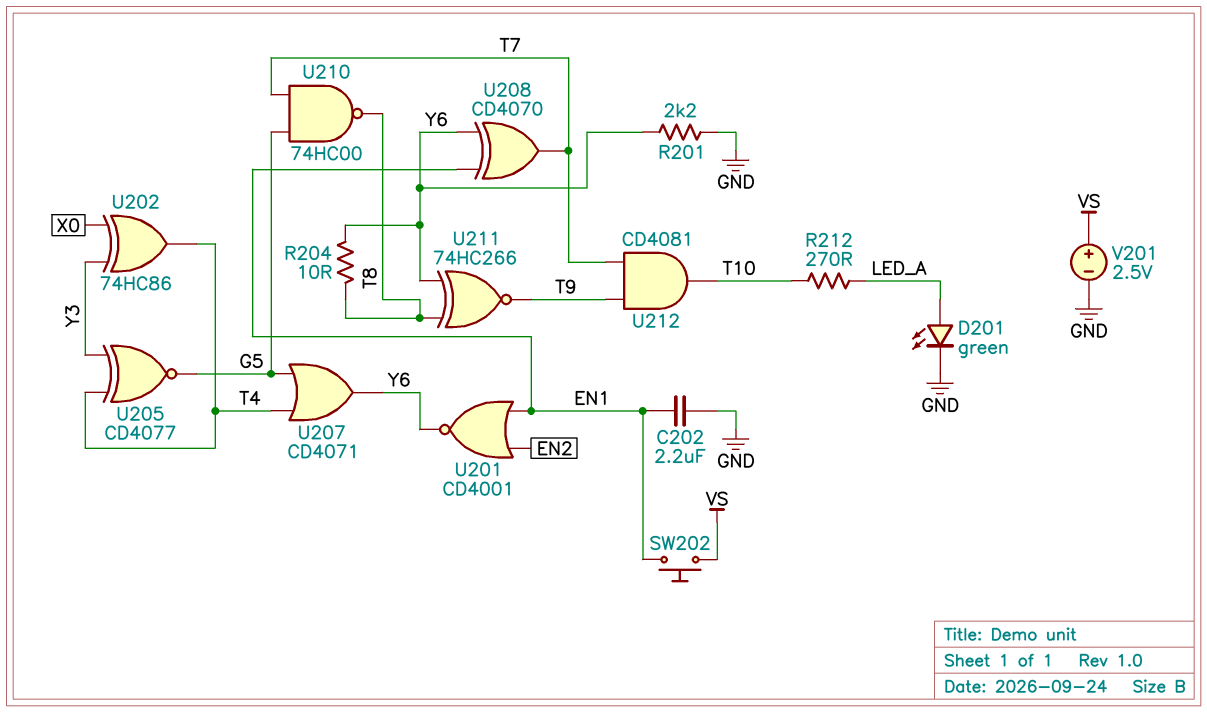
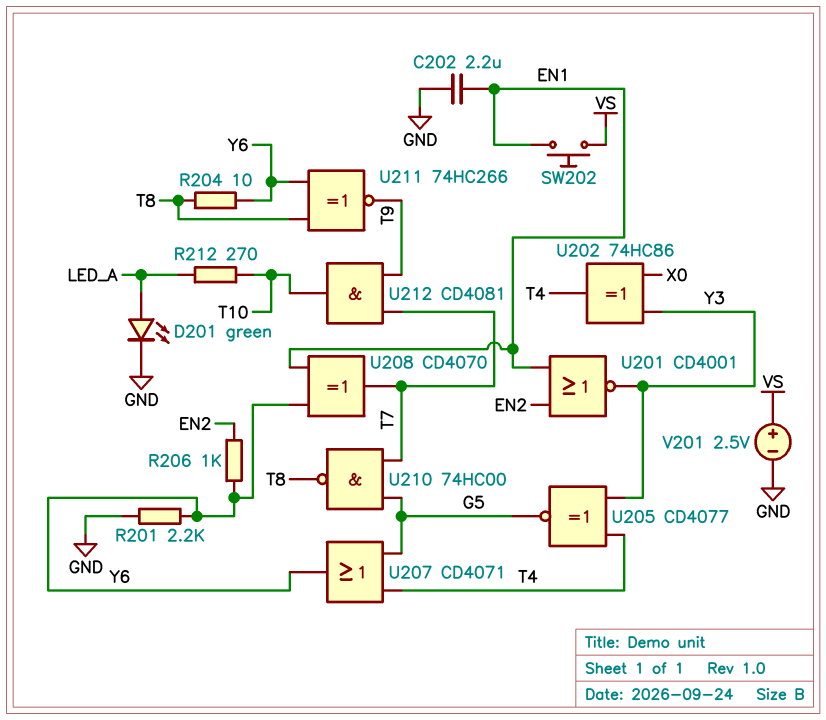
R206: none -> 1k (EN2, Y6)
U201: NOR CD4001 (in EN1, in EN2, out Y6) -> NOR CD4001 (in EN1, in EN2, out Y3)

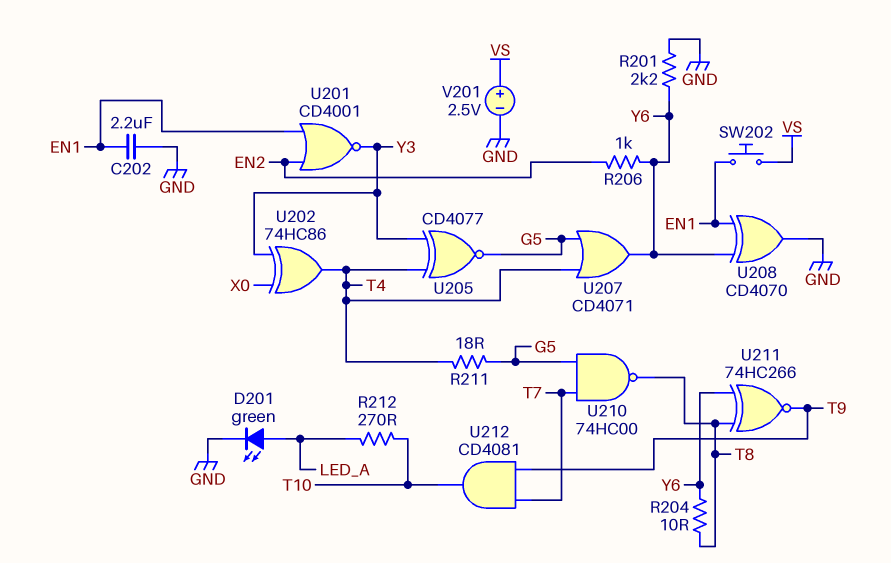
R211: none -> 18 (G5, T4)
U208: XOR CD4070 (in EN1, in Y6, out T7) -> XOR CD4070 (in EN1, in Y6, out GND)

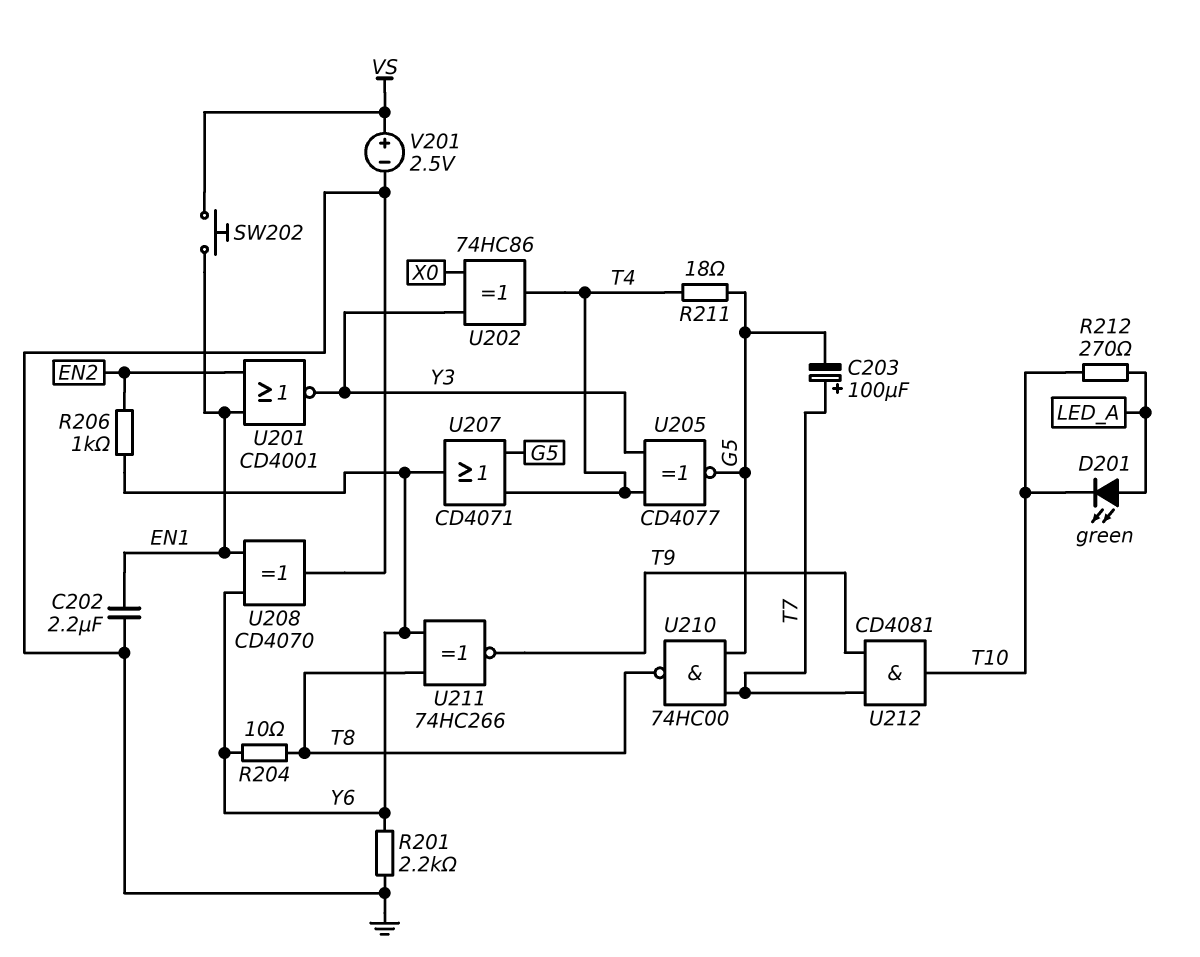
C203: none -> 100uF (plus T7, minus G5)
D201: LED green (A LED_A, K GND) -> LED green (A LED_A, K T10)

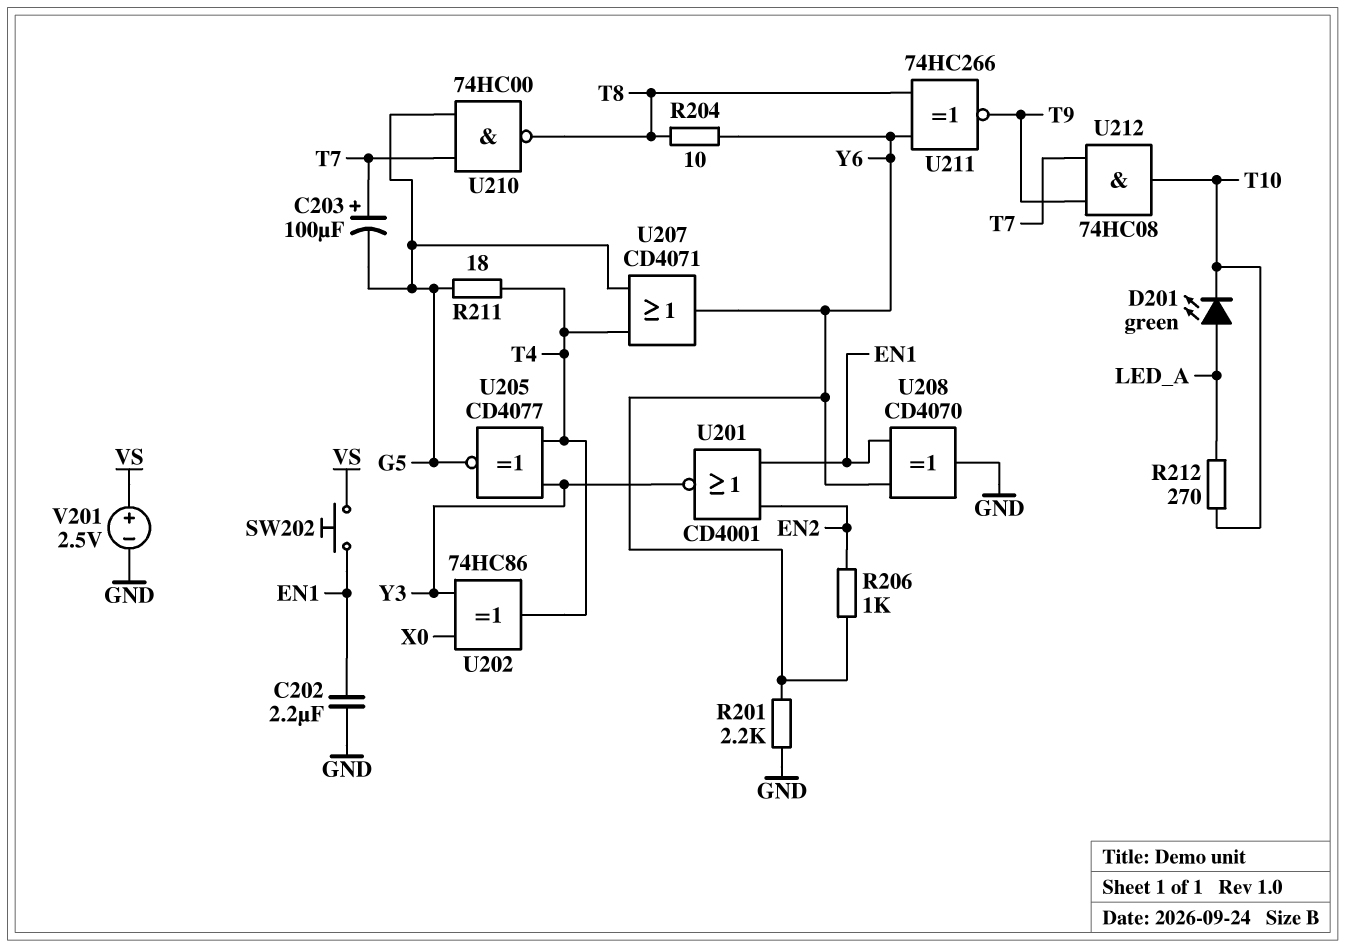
U212: AND CD4081 (in T7, in T9, out T10) -> AND 74HC08 (in T7, in T9, out T10)

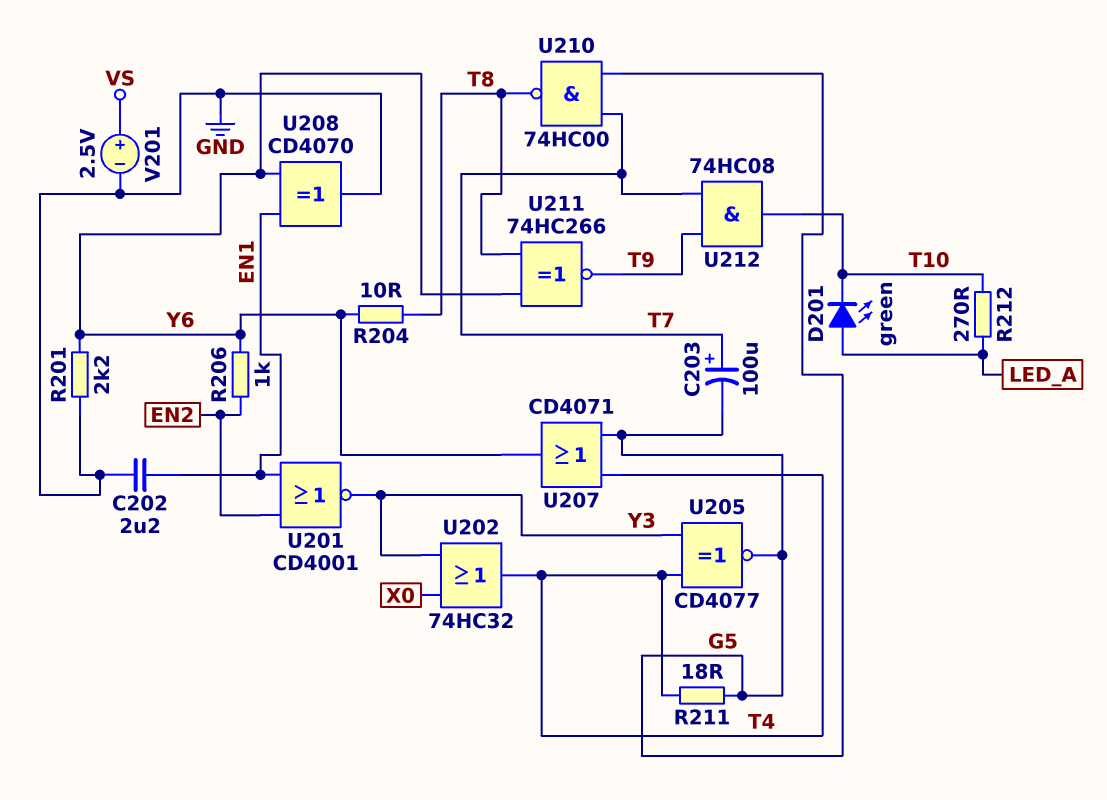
SW202: button (EN1, VS) -> none
U202: XOR 74HC86 (in X0, in Y3, out T4) -> OR 74HC32 (in X0, in Y3, out T4)

